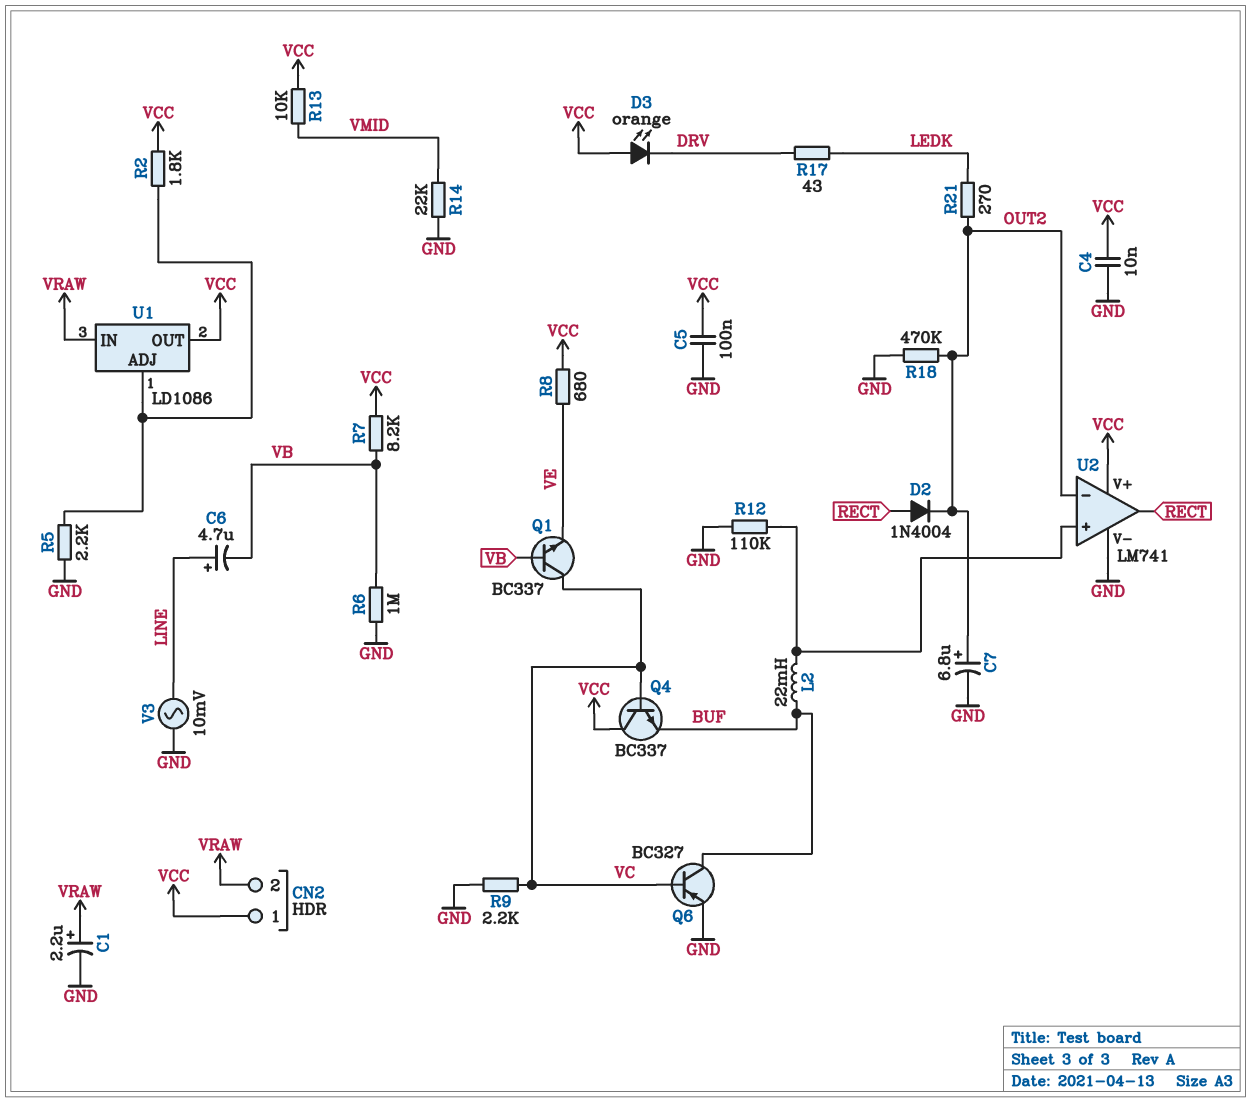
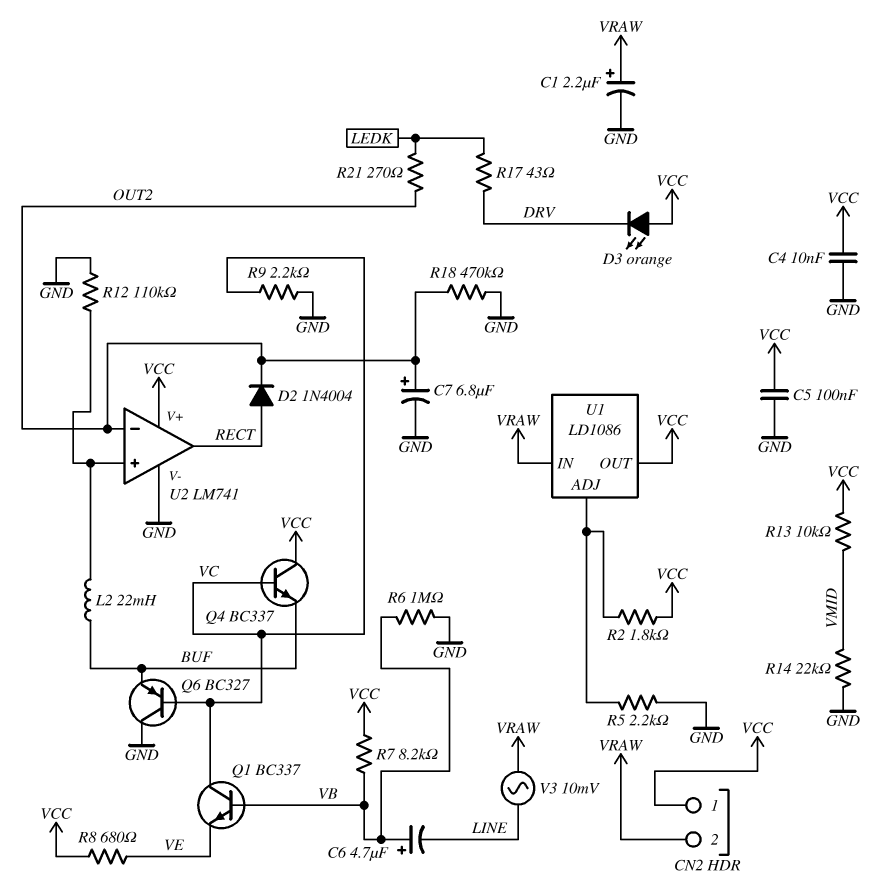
C6: 4.7uF (plus LINE, minus VB) -> 4.7uF (plus VB, minus LINE)
Q6: PNP BC327 (B VC, C BUF, E GND) -> PNP BC327 (B VC, C GND, E BUF)
V3: AC 10mV (GND, LINE) -> AC 10mV (LINE, VRAW)

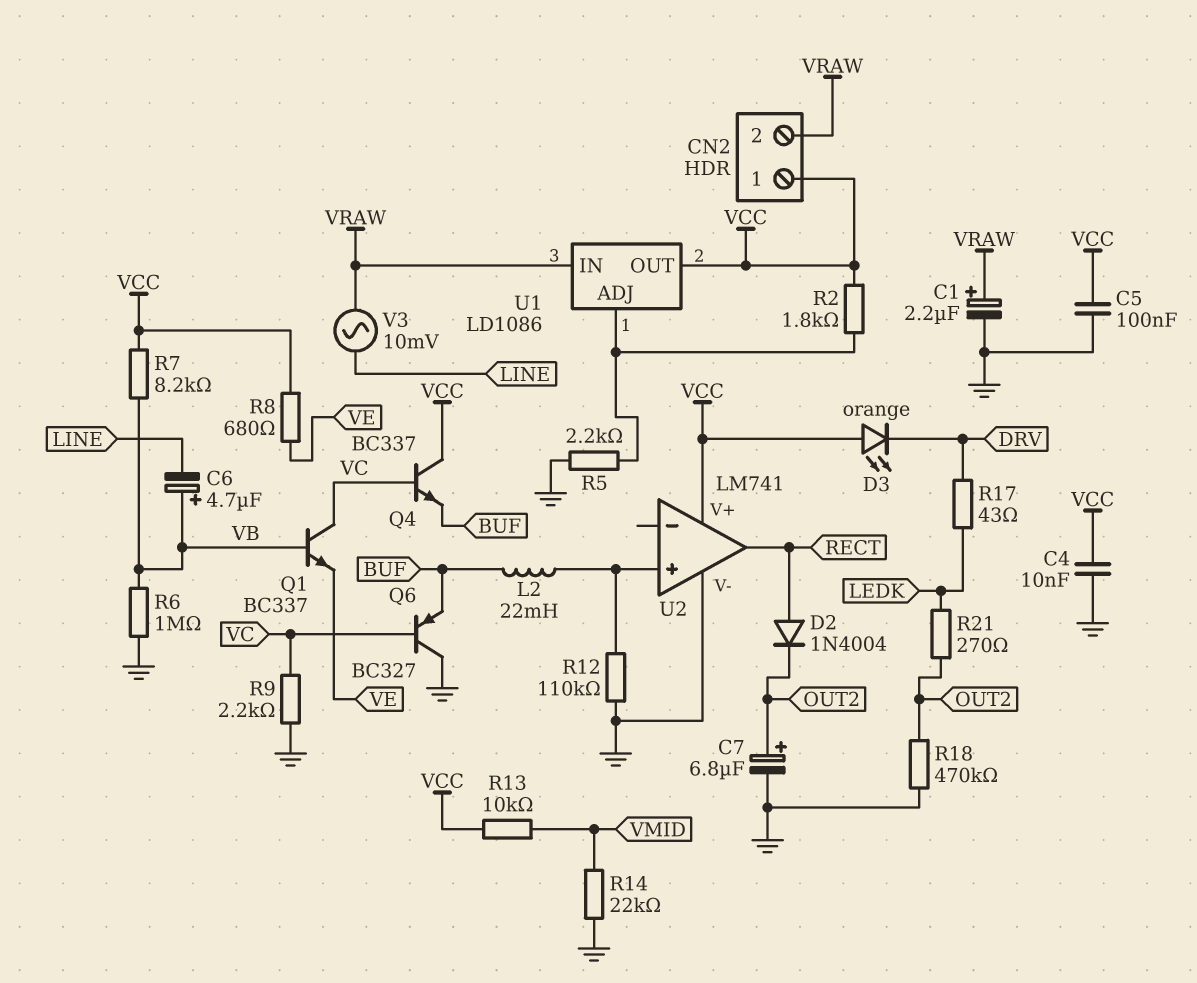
U2 pin in-: OUT2 -> none

